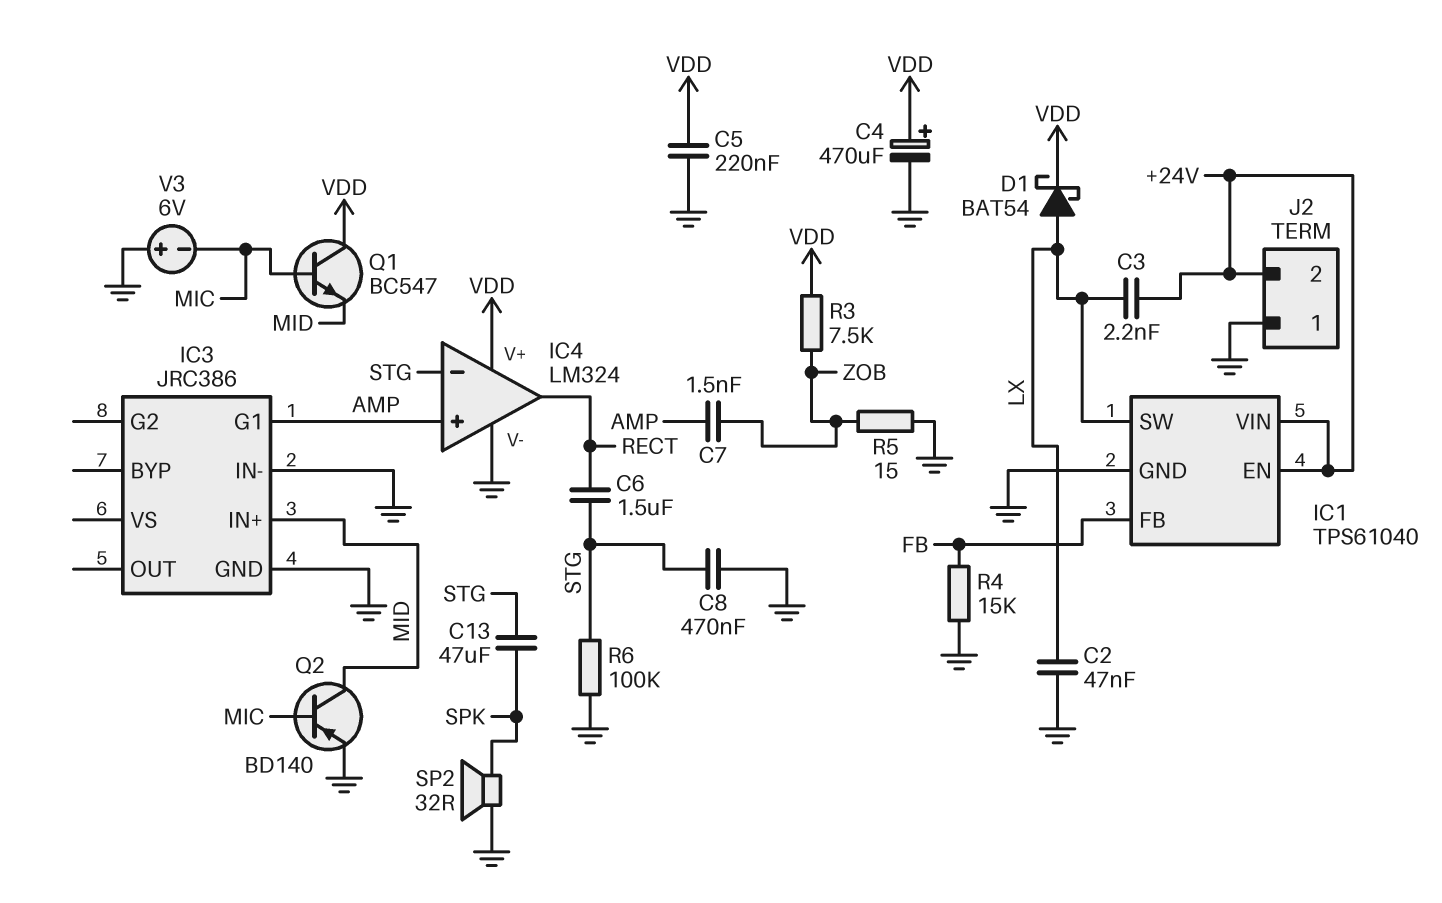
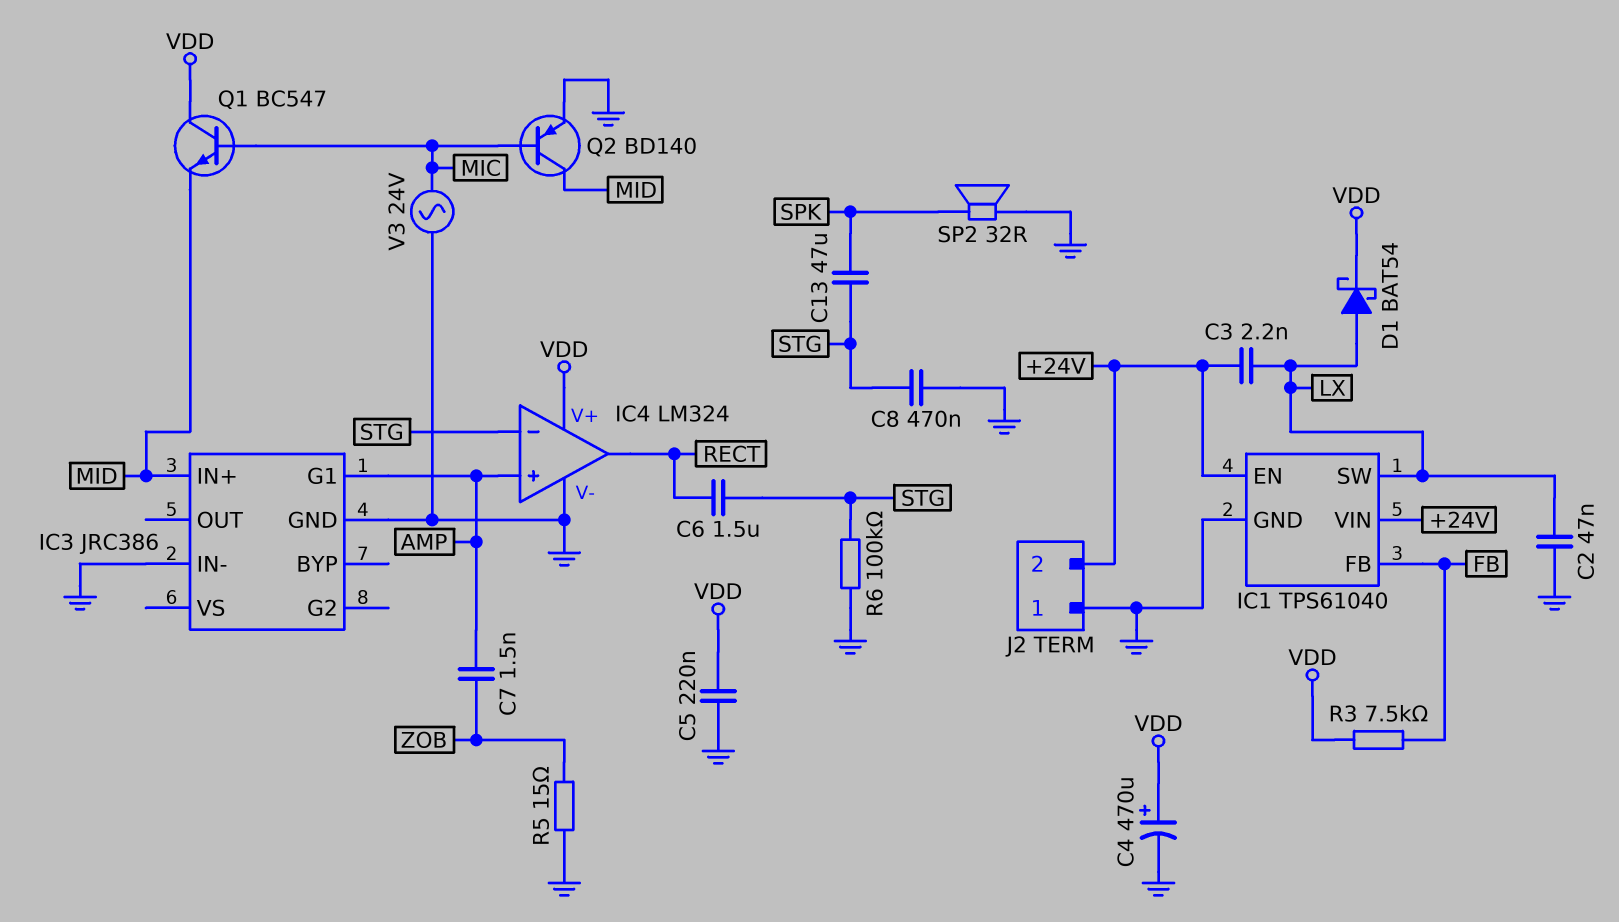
R3: 7.5k (VDD, ZOB) -> 7.5k (FB, VDD)
R4: 15k (FB, GND) -> none
V3: 6V (plus GND, minus MIC) -> AC 24V (GND, MIC)

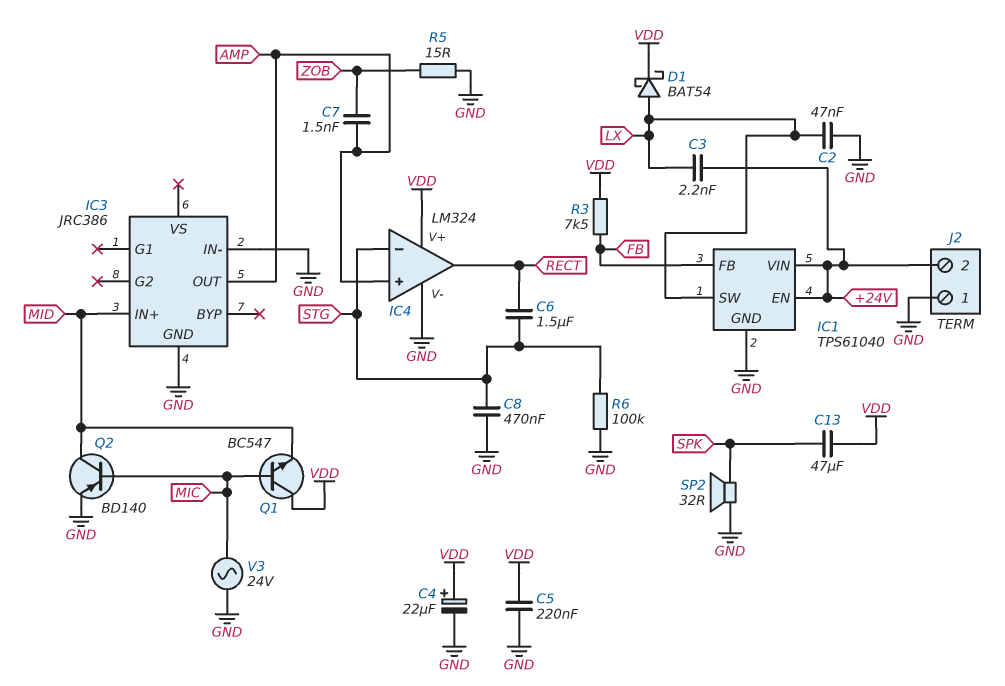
C4: 470uF (plus VDD, minus GND) -> 22uF (plus VDD, minus GND)
C13: 47uF (SPK, STG) -> 47uF (SPK, VDD)
IC3 pin G1: AMP -> none
IC3 pin OUT: none -> AMP

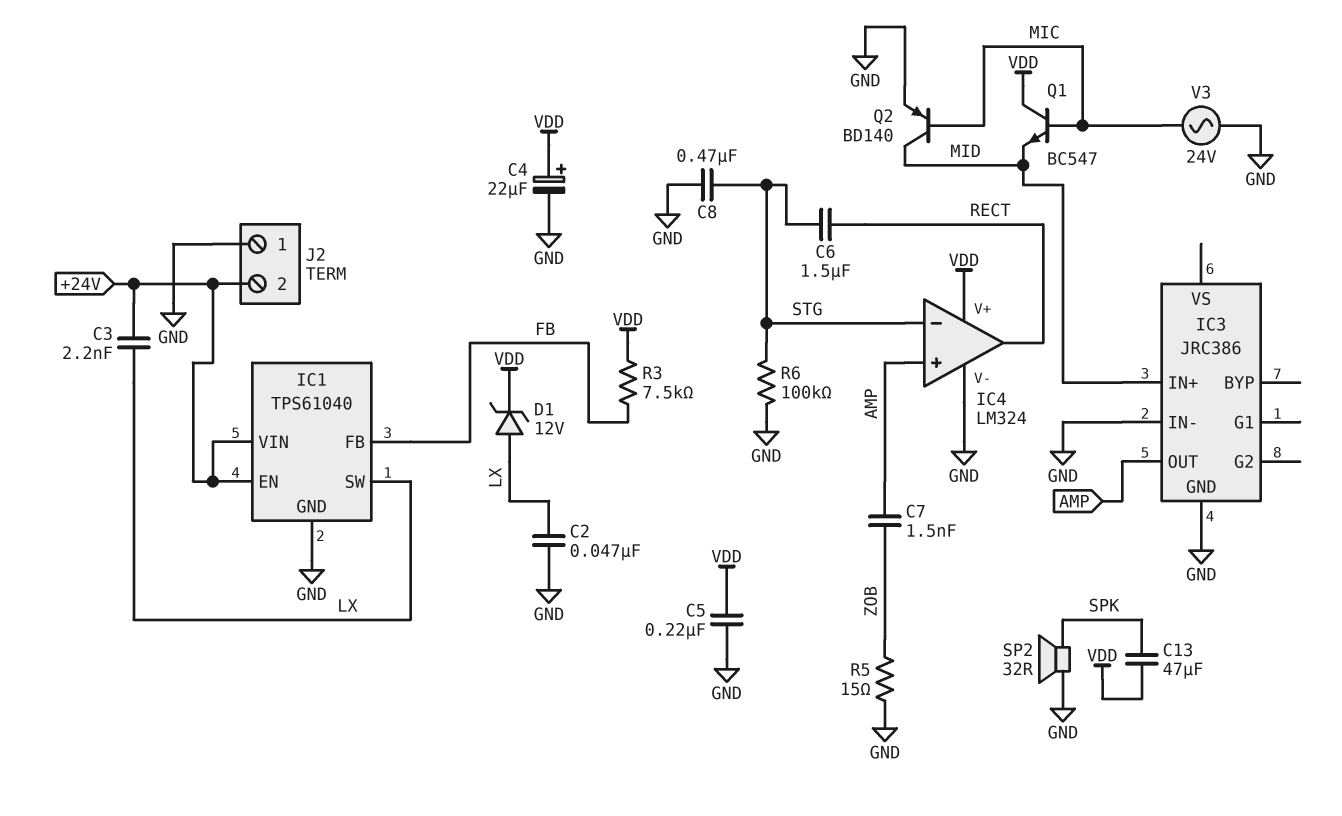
D1: schottky BAT54 (A LX, K VDD) -> zener 12V (A LX, K VDD)

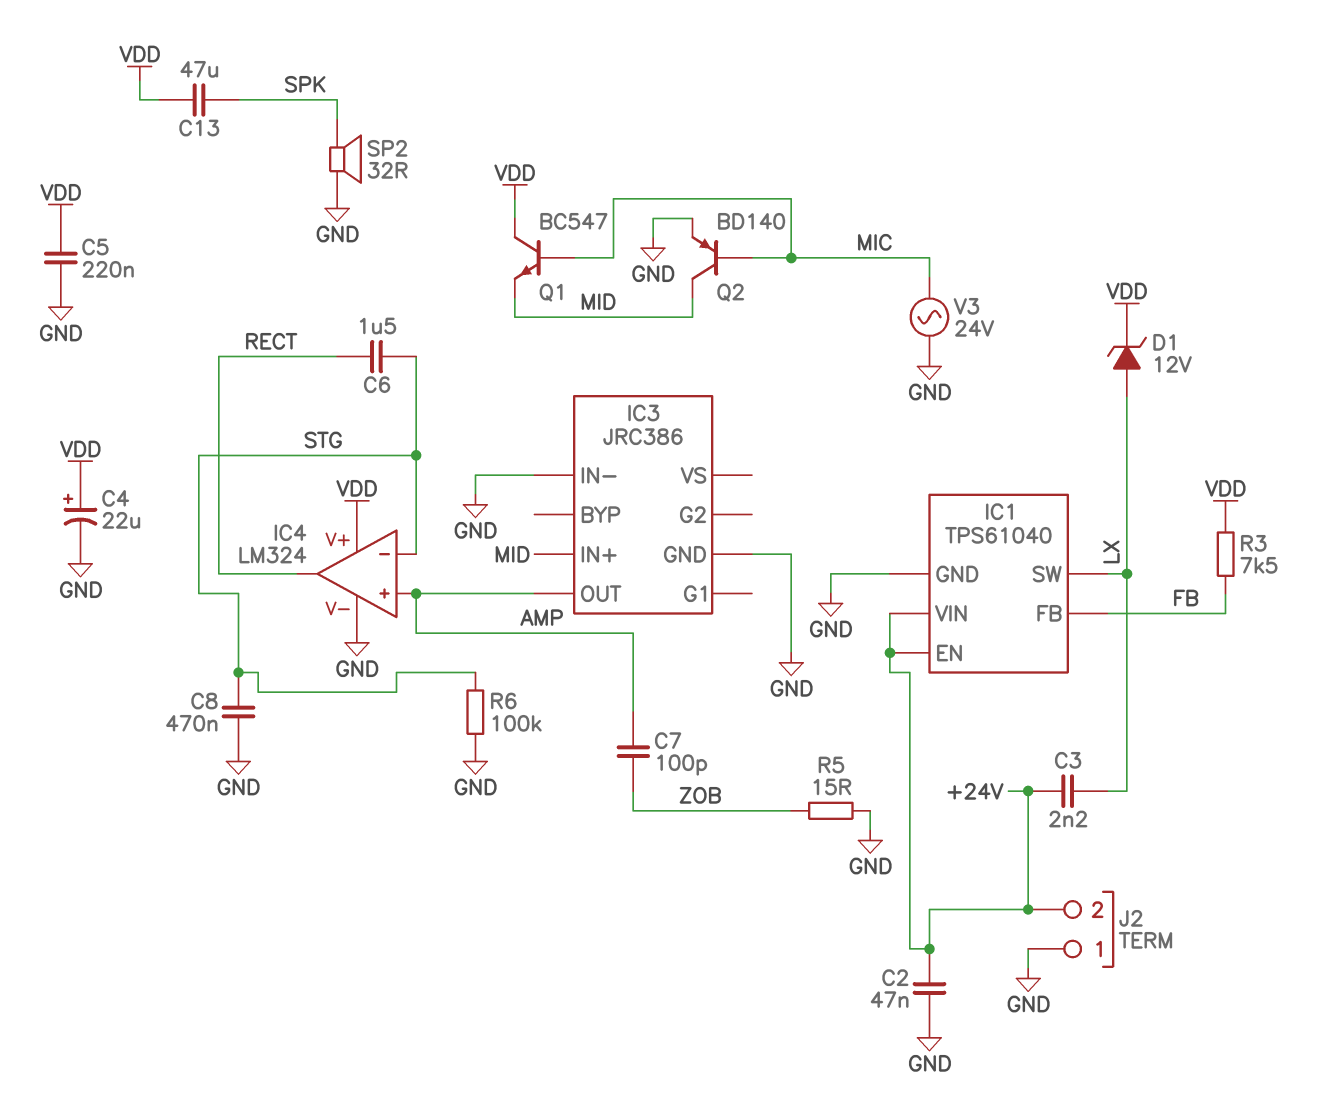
C2: 47nF (GND, LX) -> 47nF (+24V, GND)
C7: 1.5nF (AMP, ZOB) -> 100pF (AMP, ZOB)

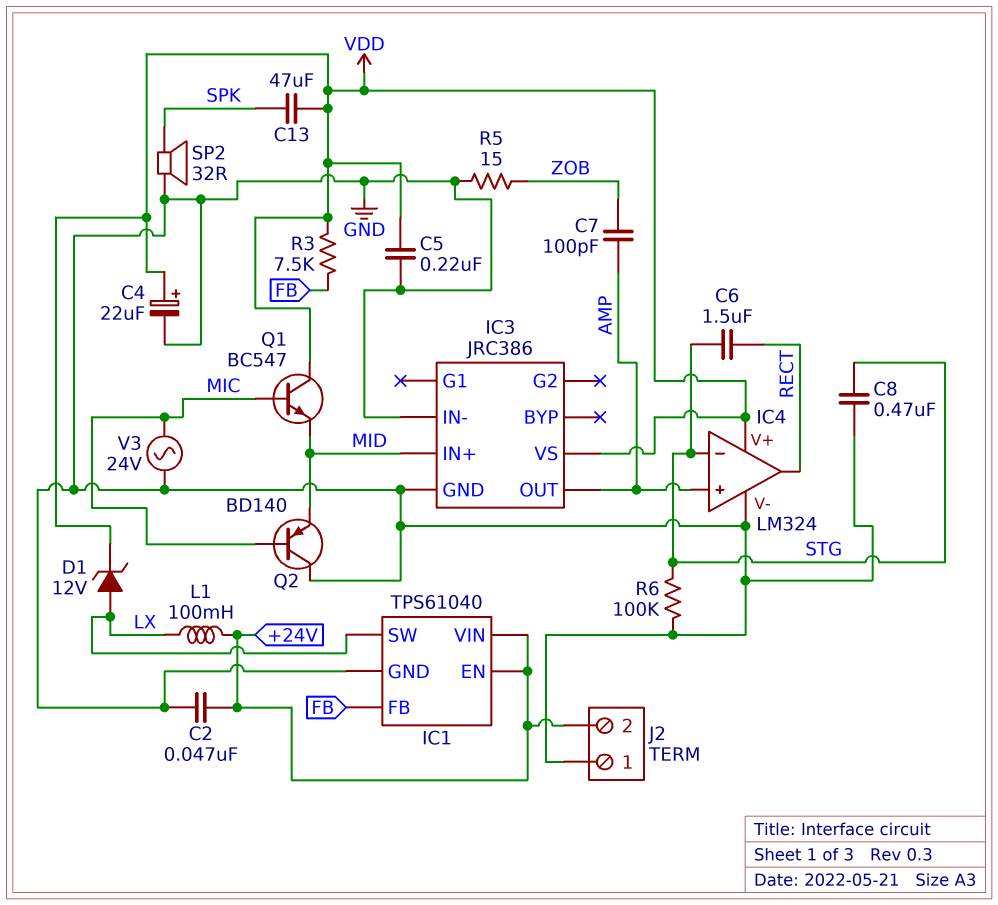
C3: 2.2nF (+24V, LX) -> none
IC3 pin VS: none -> VDD
L1: none -> 100mH (+24V, LX)
Q2: PNP BD140 (B MIC, C MID, E GND) -> PNP BD140 (B MIC, C GND, E MID)

